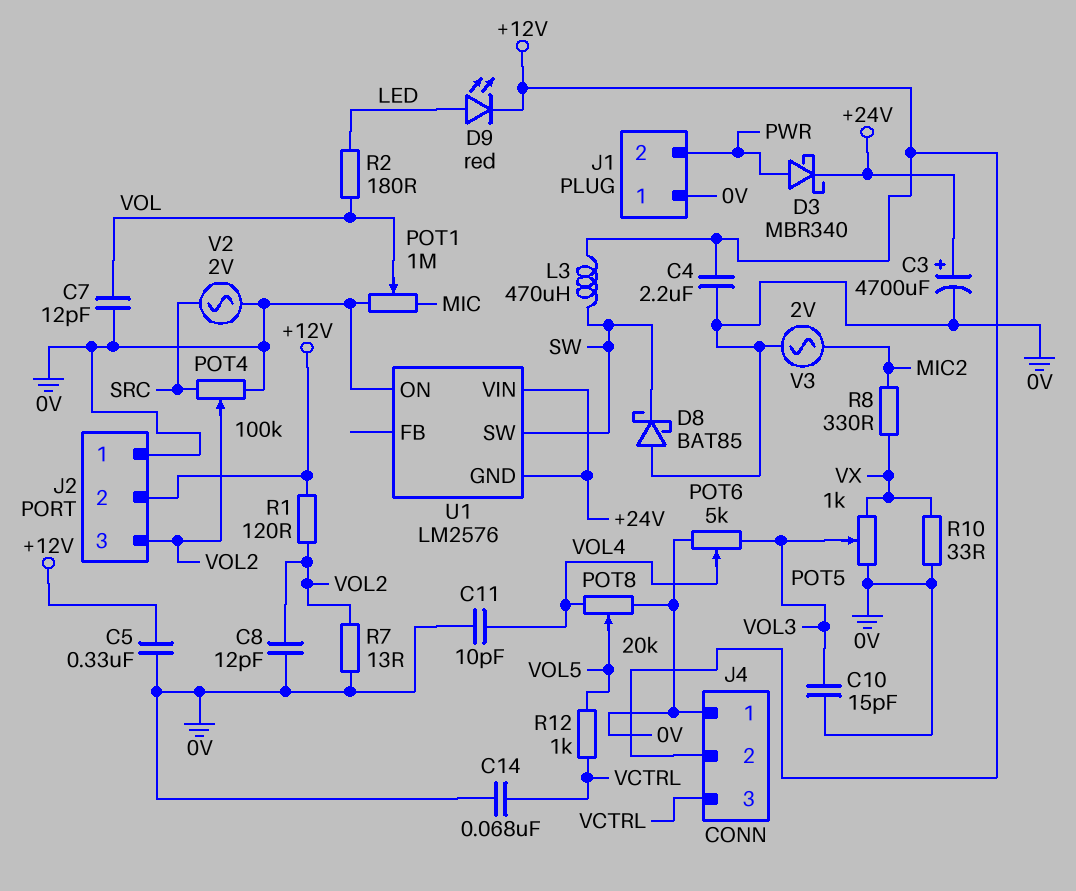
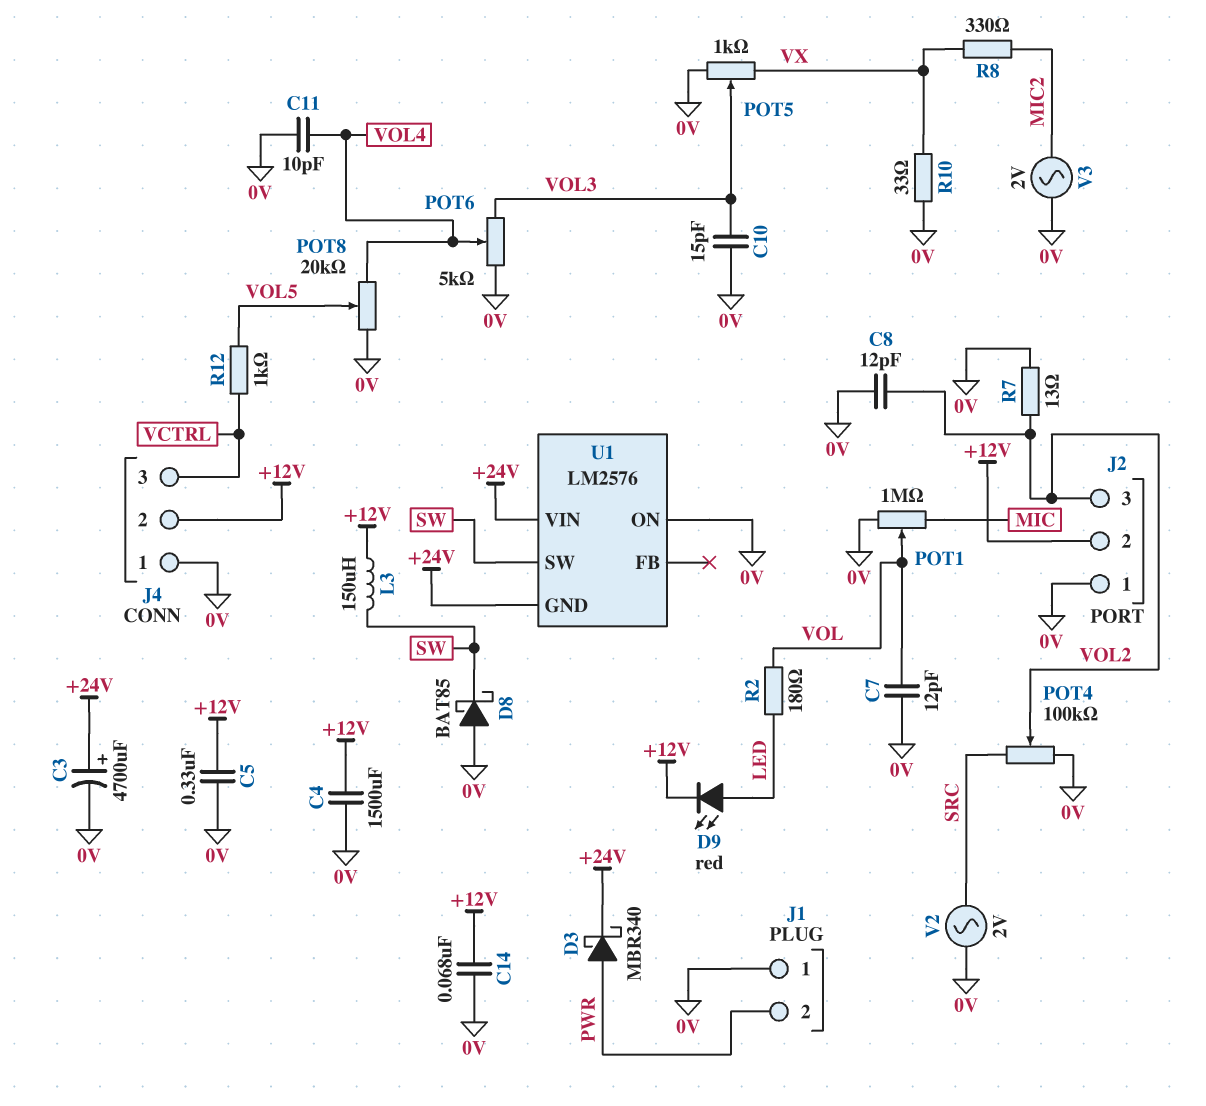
C4: 2.2uF (+12V, 0V) -> 1500uF (+12V, 0V)
C14: 68nF (0V, VCTRL) -> 68nF (+12V, 0V)
L3: 470uH (+12V, SW) -> 150uH (+12V, SW)
R1: 120 (+12V, VOL2) -> none

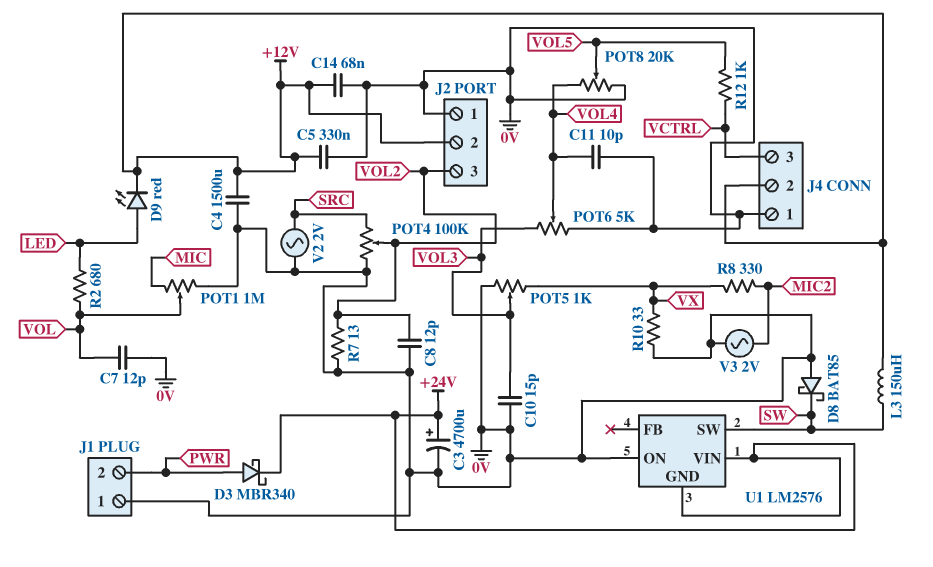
R2: 180 (LED, VOL) -> 680 (LED, VOL)

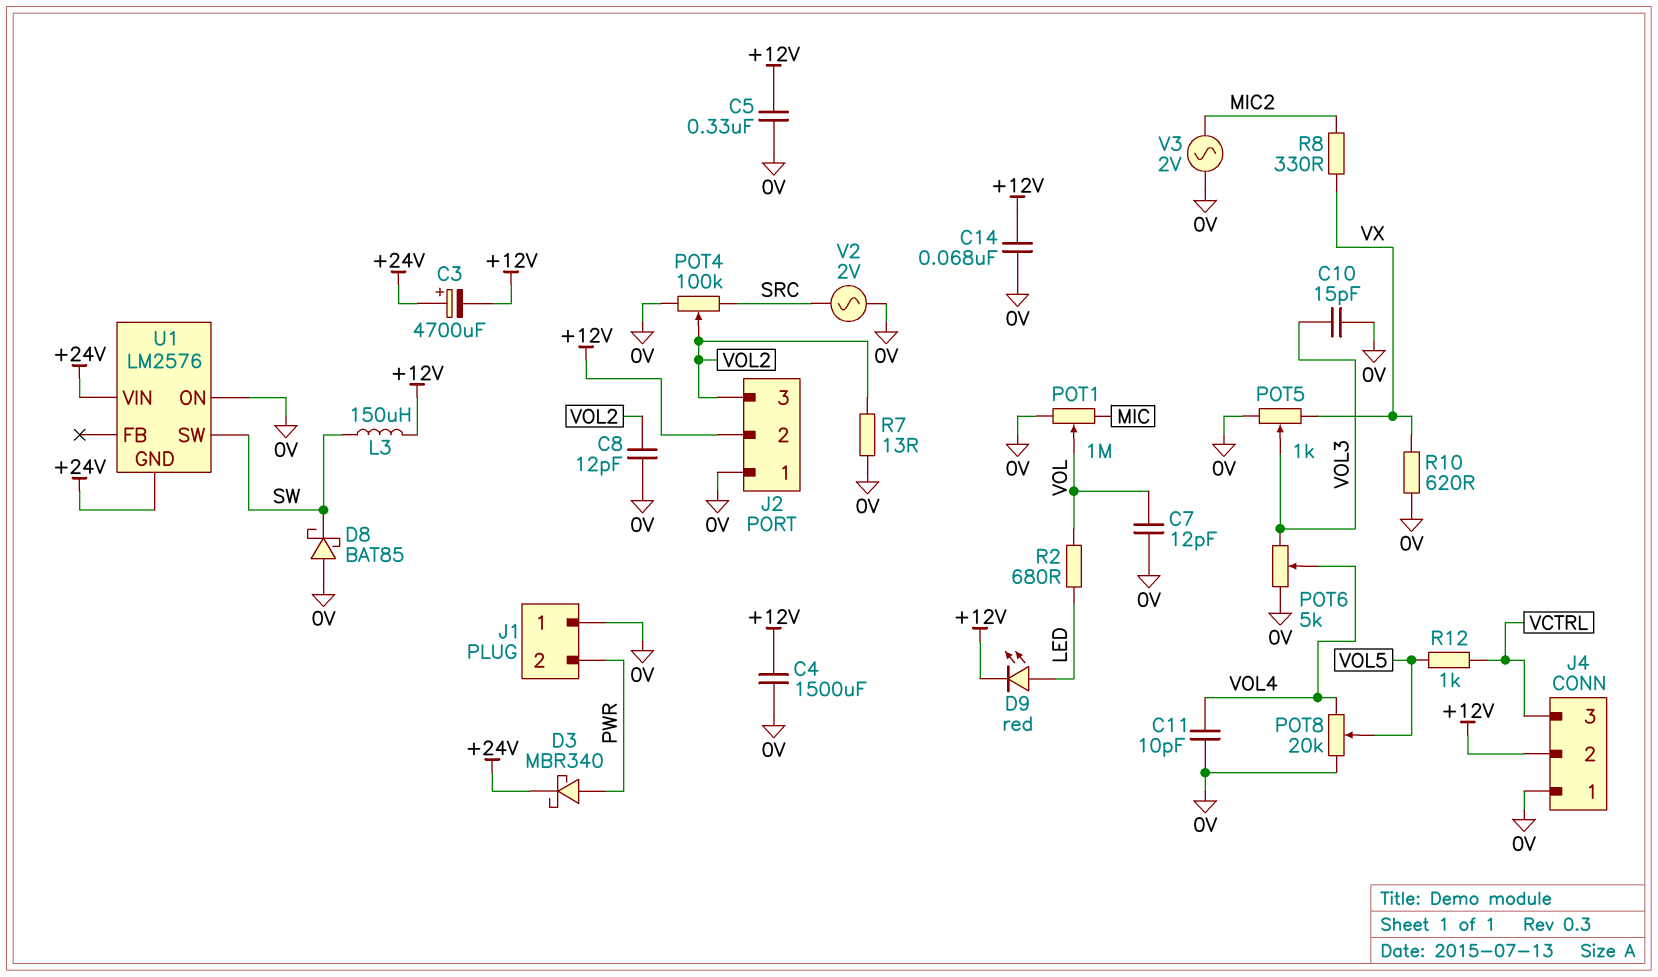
C3: 4700uF (plus +24V, minus 0V) -> 4700uF (plus +24V, minus +12V)
R10: 33 (0V, VX) -> 620 (0V, VX)

